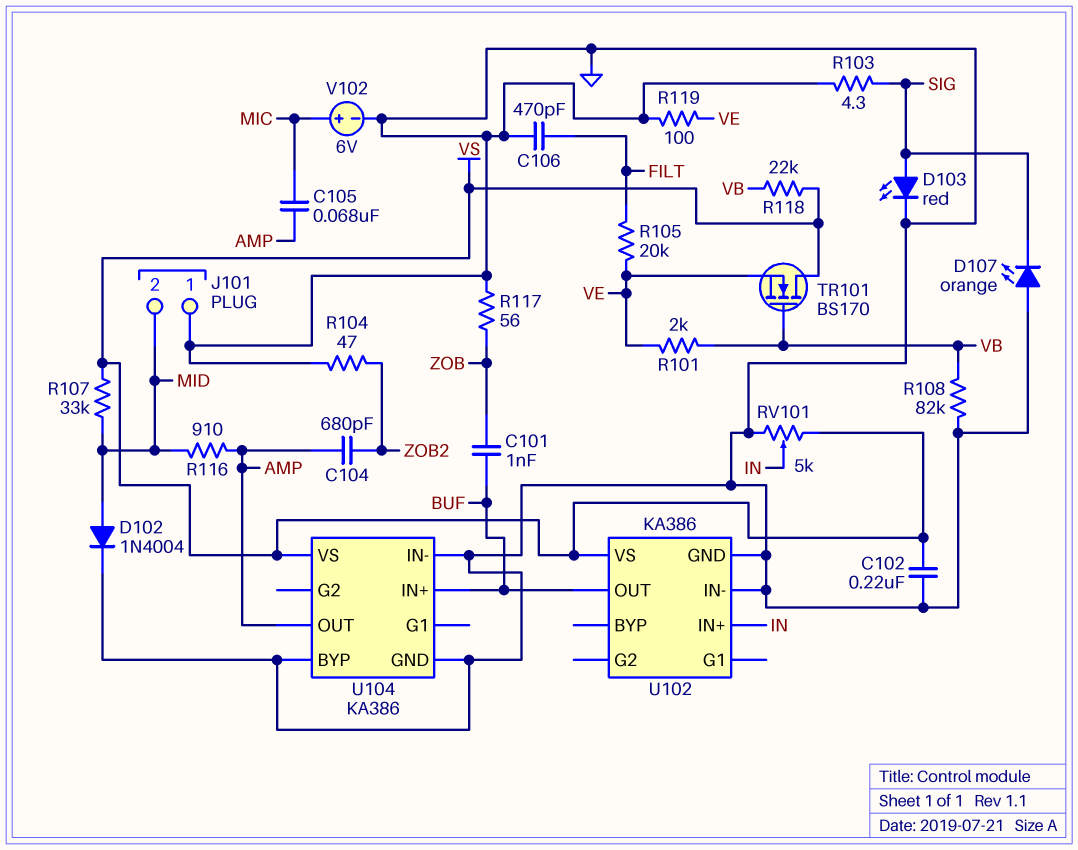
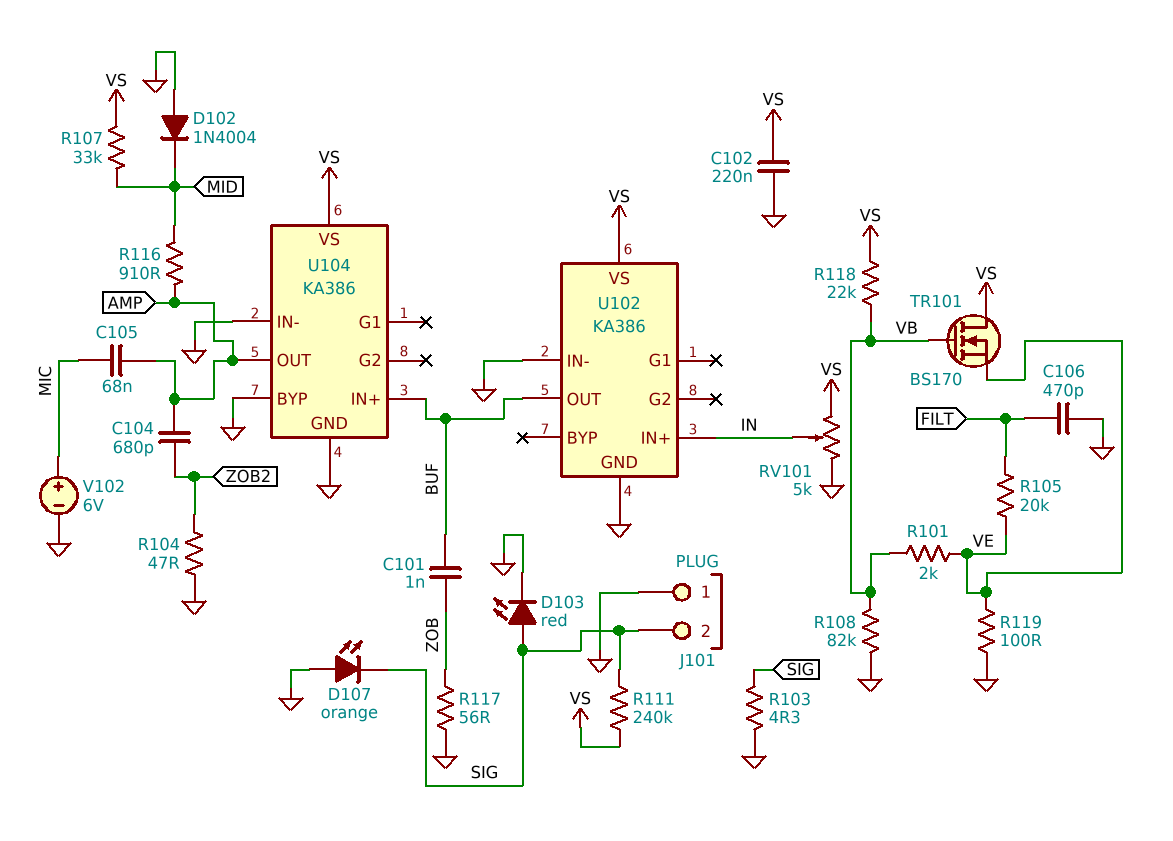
D102: diode 1N4004 (A MID, K GND) -> diode 1N4004 (A GND, K MID)
J101 pin 2: MID -> SIG
R111: none -> 240k (SIG, VS)

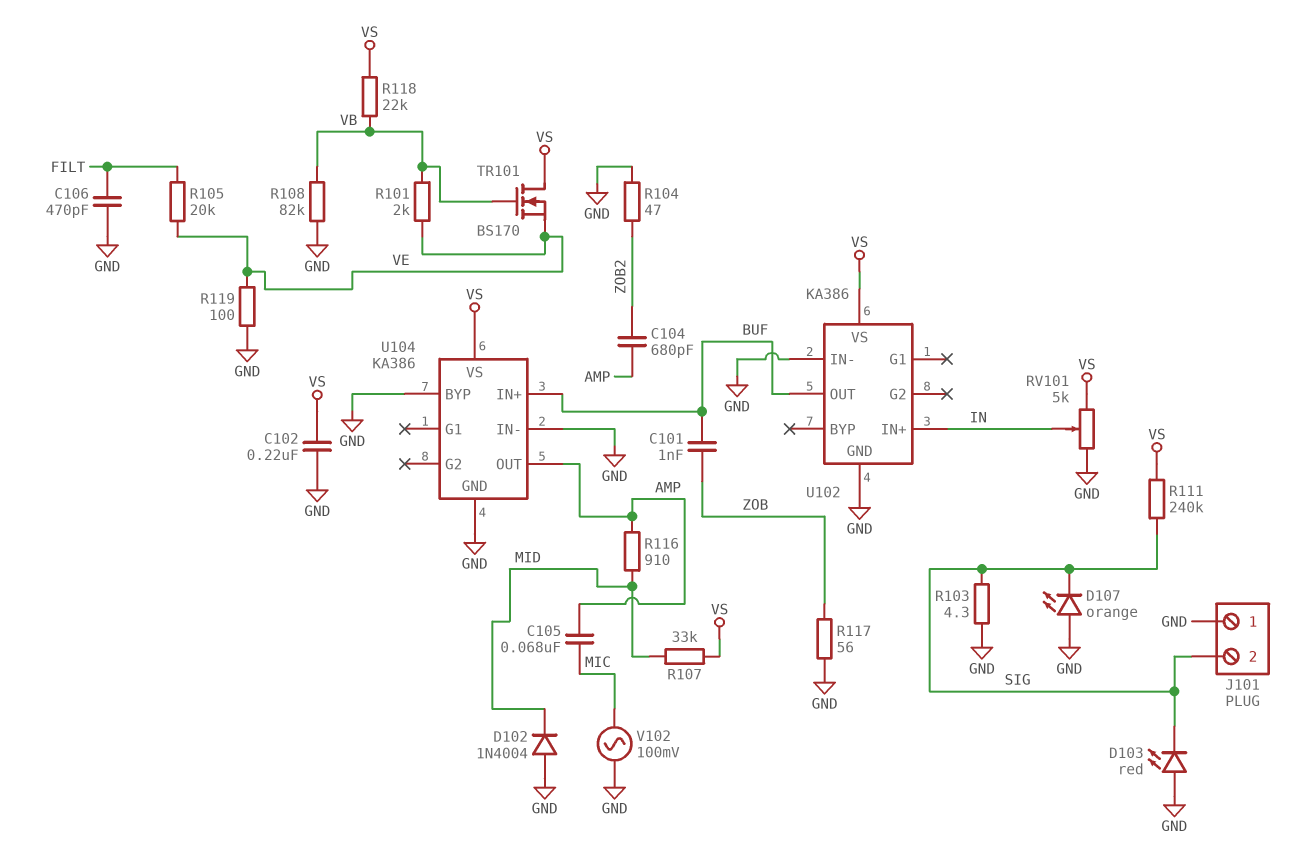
D103: LED red (A SIG, K GND) -> LED red (A GND, K SIG)
V102: 6V (plus MIC, minus GND) -> AC 100mV (GND, MIC)

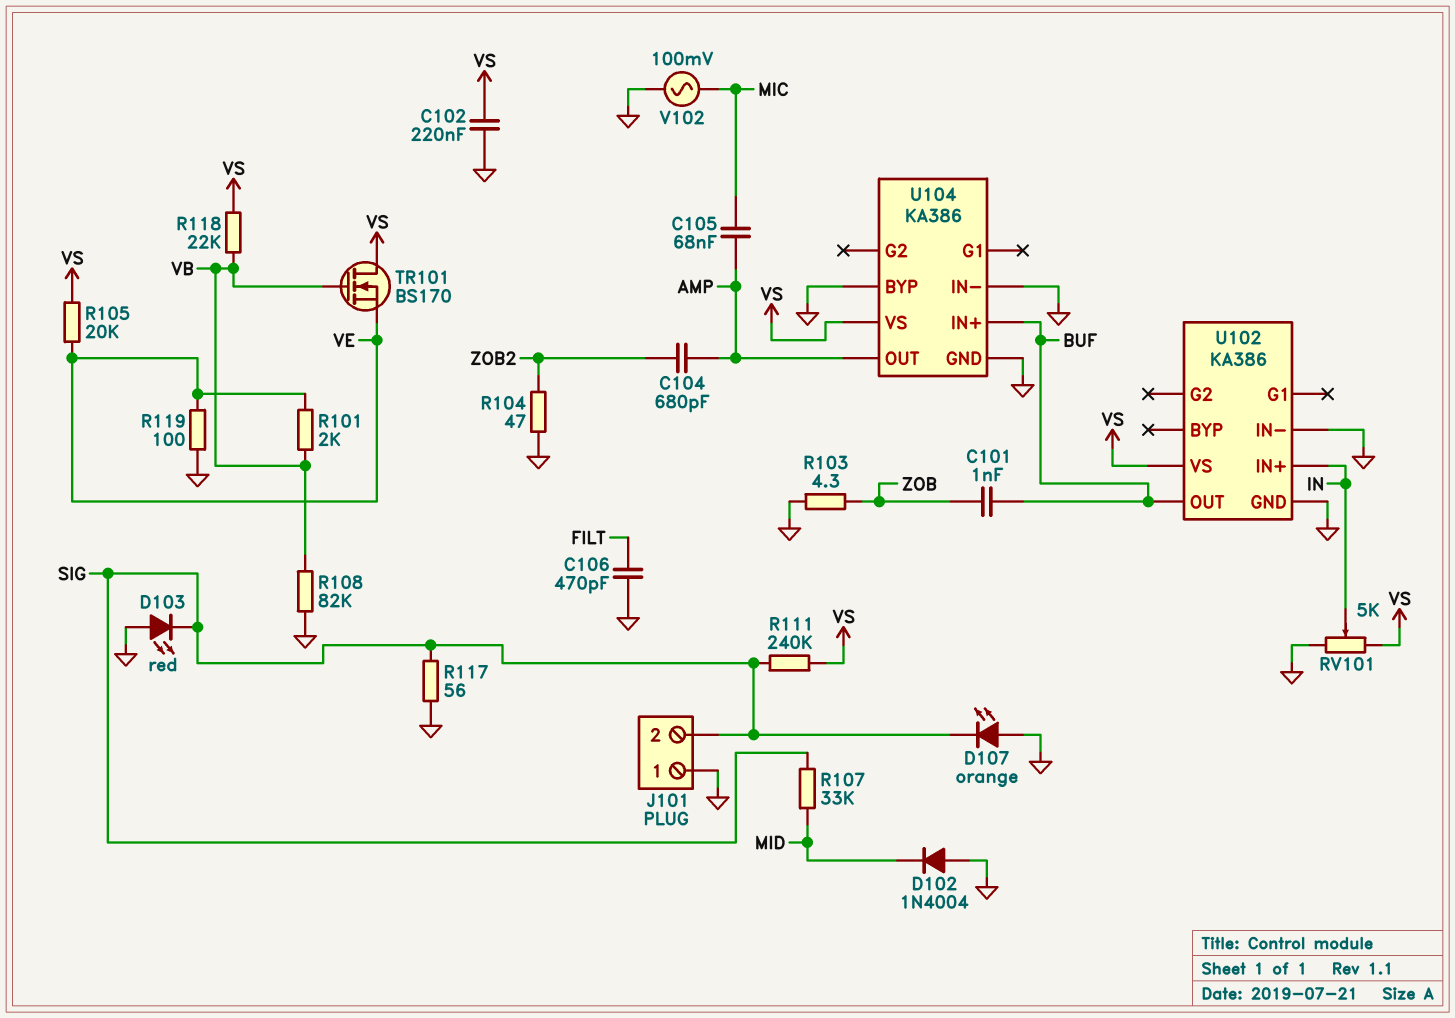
R103: 4.3 (GND, SIG) -> 4.3 (GND, ZOB)
R105: 20k (FILT, VE) -> 20k (VE, VS)
R107: 33k (MID, VS) -> 33k (MID, SIG)
R116: 910 (AMP, MID) -> none
R117: 56 (GND, ZOB) -> 56 (GND, SIG)

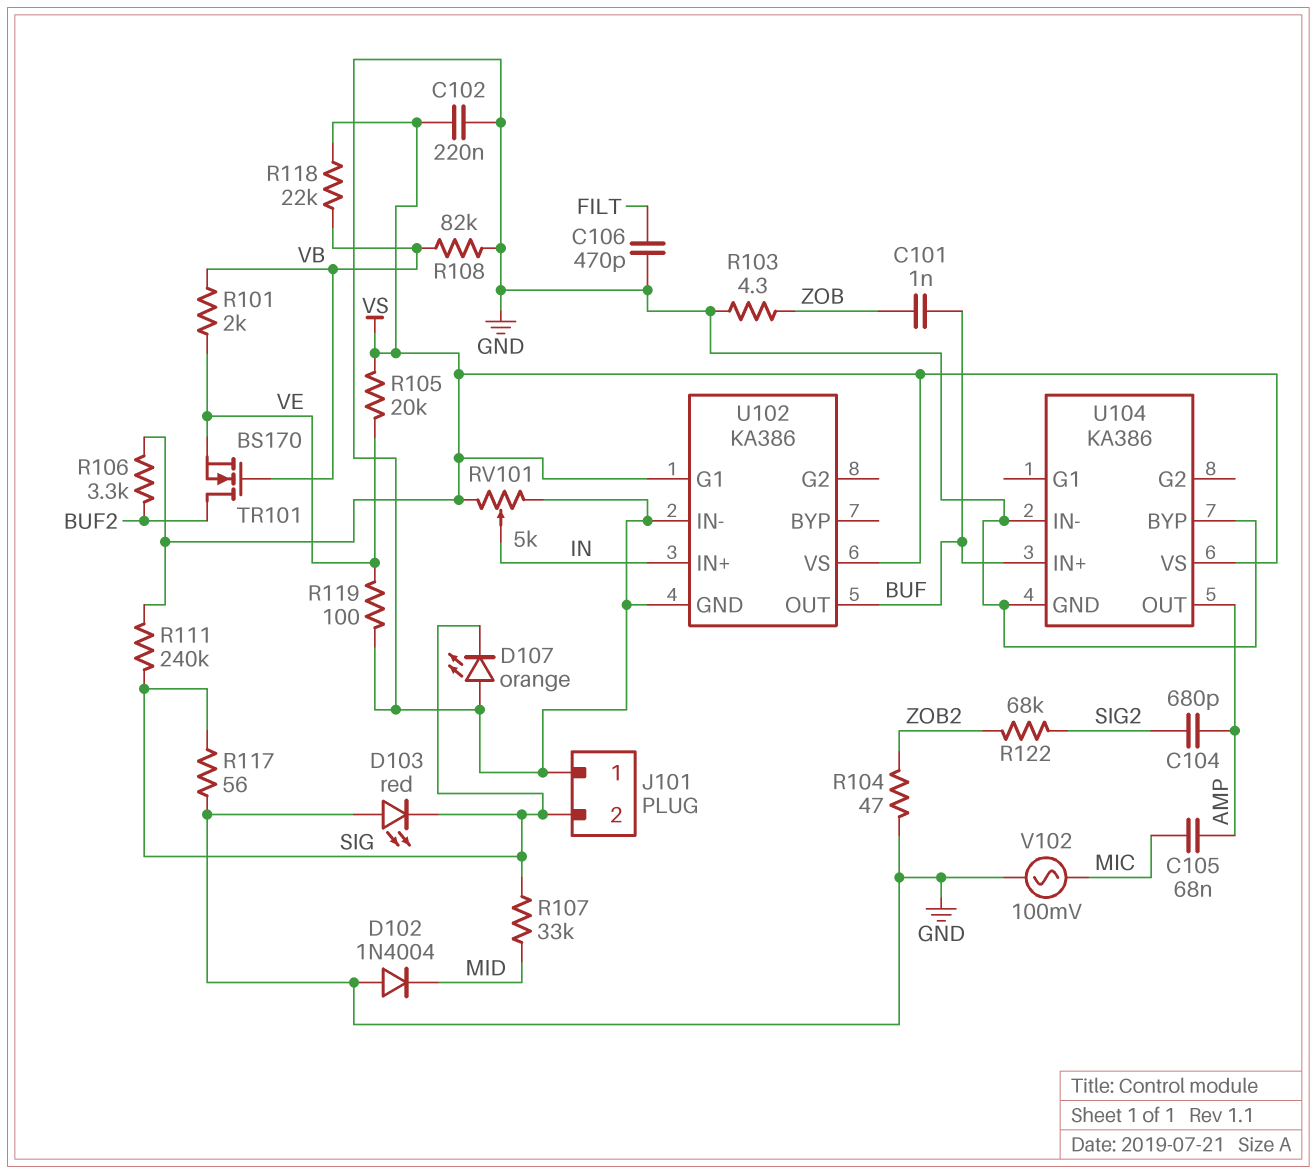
C104: 680pF (AMP, ZOB2) -> 680pF (AMP, SIG2)
R106: none -> 3.3k (BUF2, VS)
R122: none -> 68k (SIG2, ZOB2)
TR101: NMOS BS170 (G VB, D VS, S VE) -> NMOS BS170 (G VB, D BUF2, S VE)
U102 pin G1: none -> VS

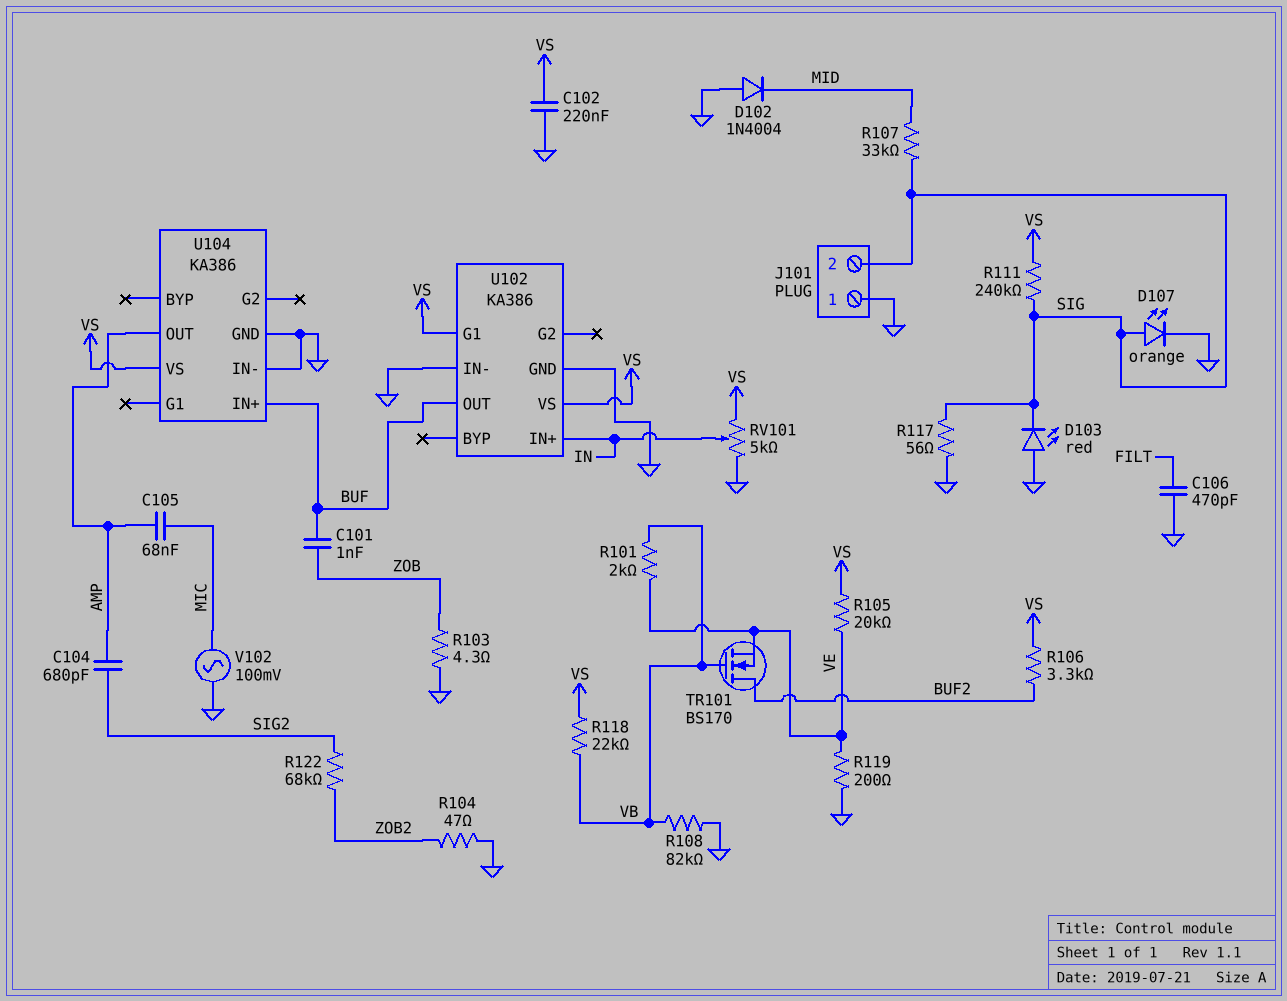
D107: LED orange (A GND, K SIG) -> LED orange (A SIG, K GND)
R119: 100 (GND, VE) -> 200 (GND, VE)
U104 pin BYP: GND -> none

